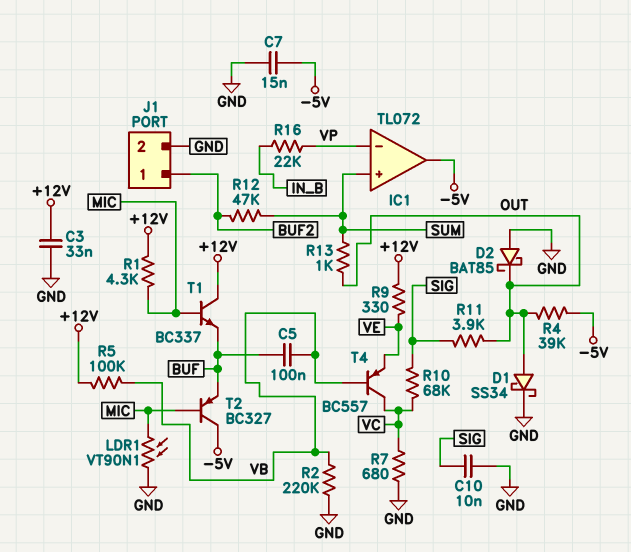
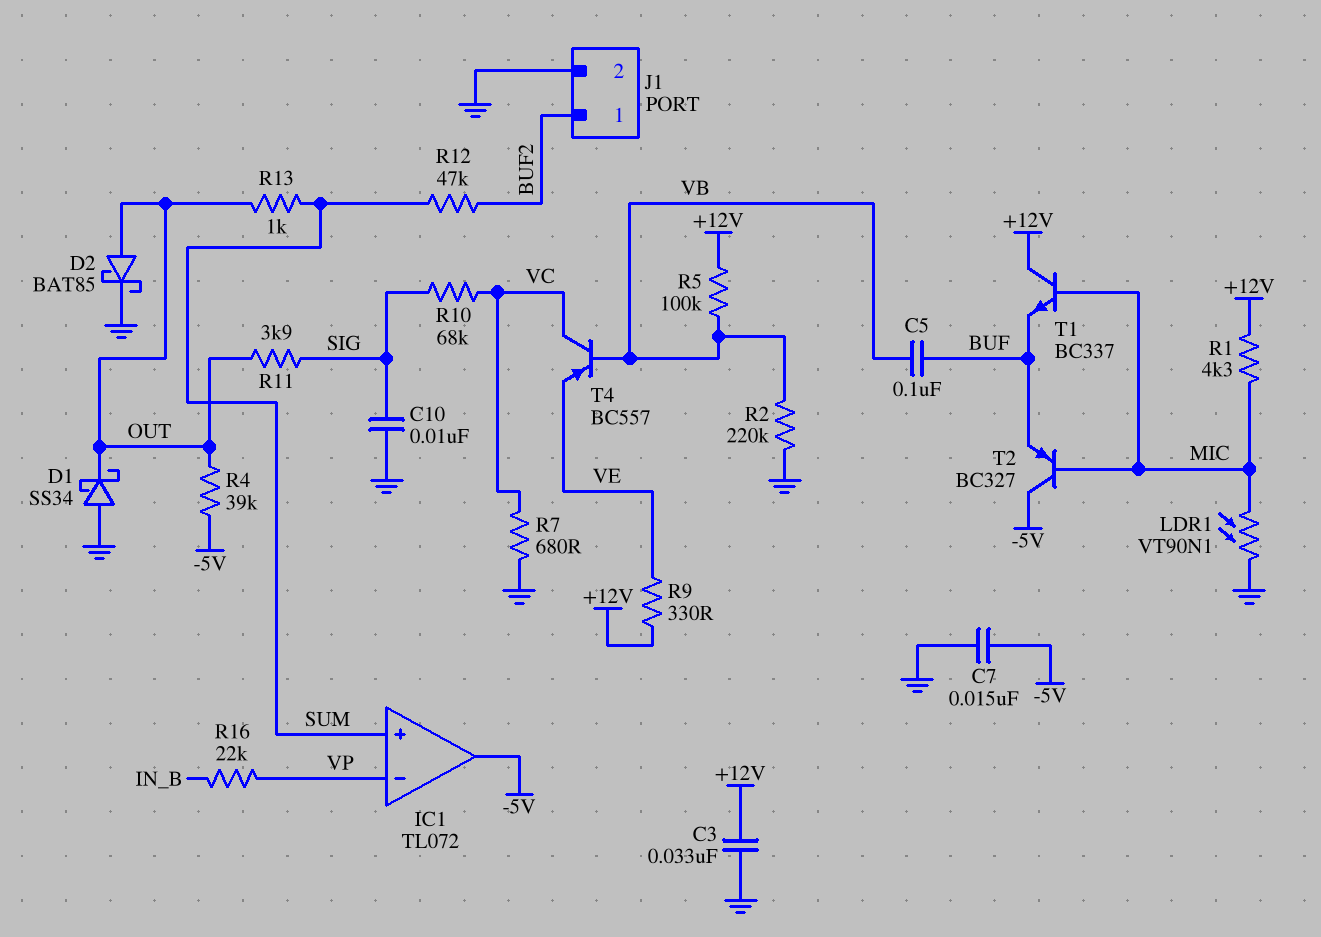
D1: schottky SS34 (A OUT, K GND) -> schottky SS34 (A GND, K OUT)
D2: schottky BAT85 (A GND, K OUT) -> schottky BAT85 (A OUT, K GND)

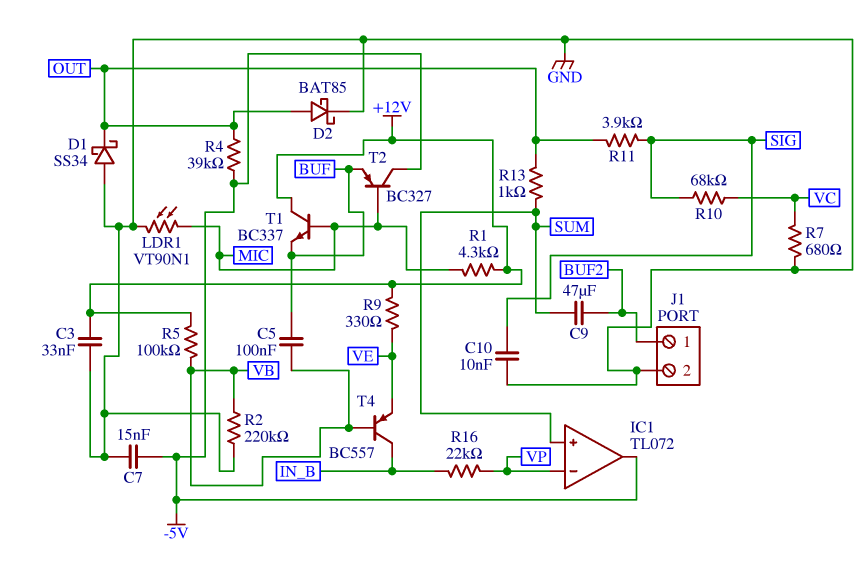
C9: none -> 47uF (BUF2, SUM)
R12: 47k (BUF2, SUM) -> none
T4: PNP BC557 (B VB, C VC, E VE) -> PNP BC557 (B VB, C IN_B, E VE)

